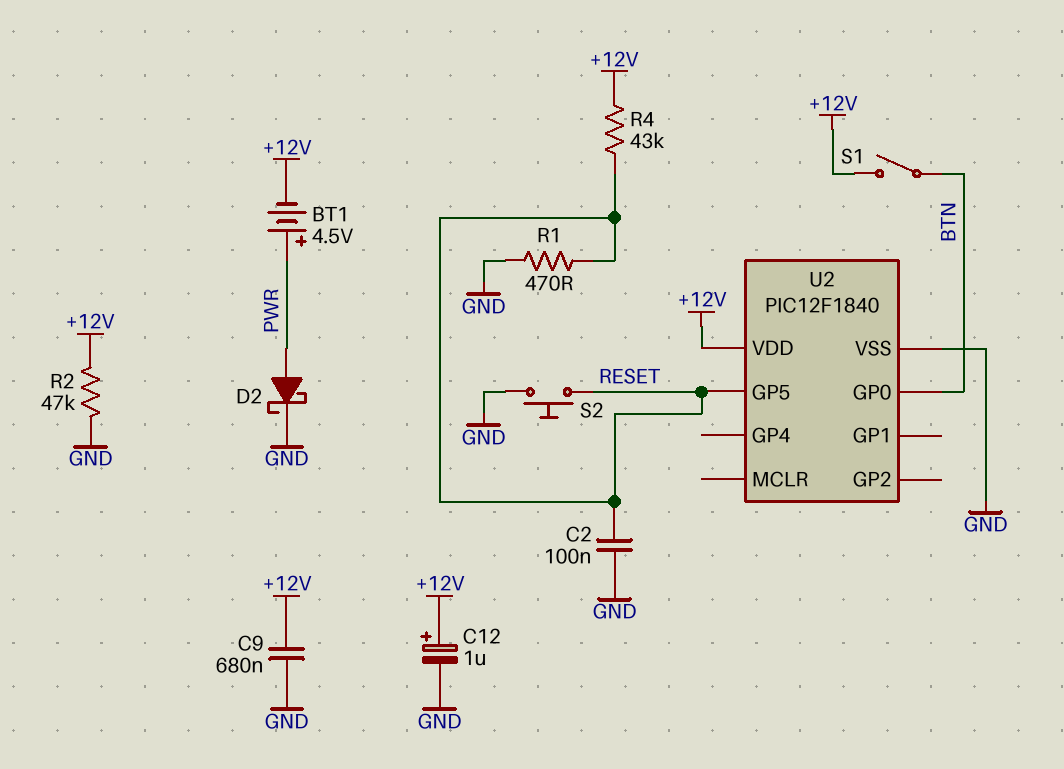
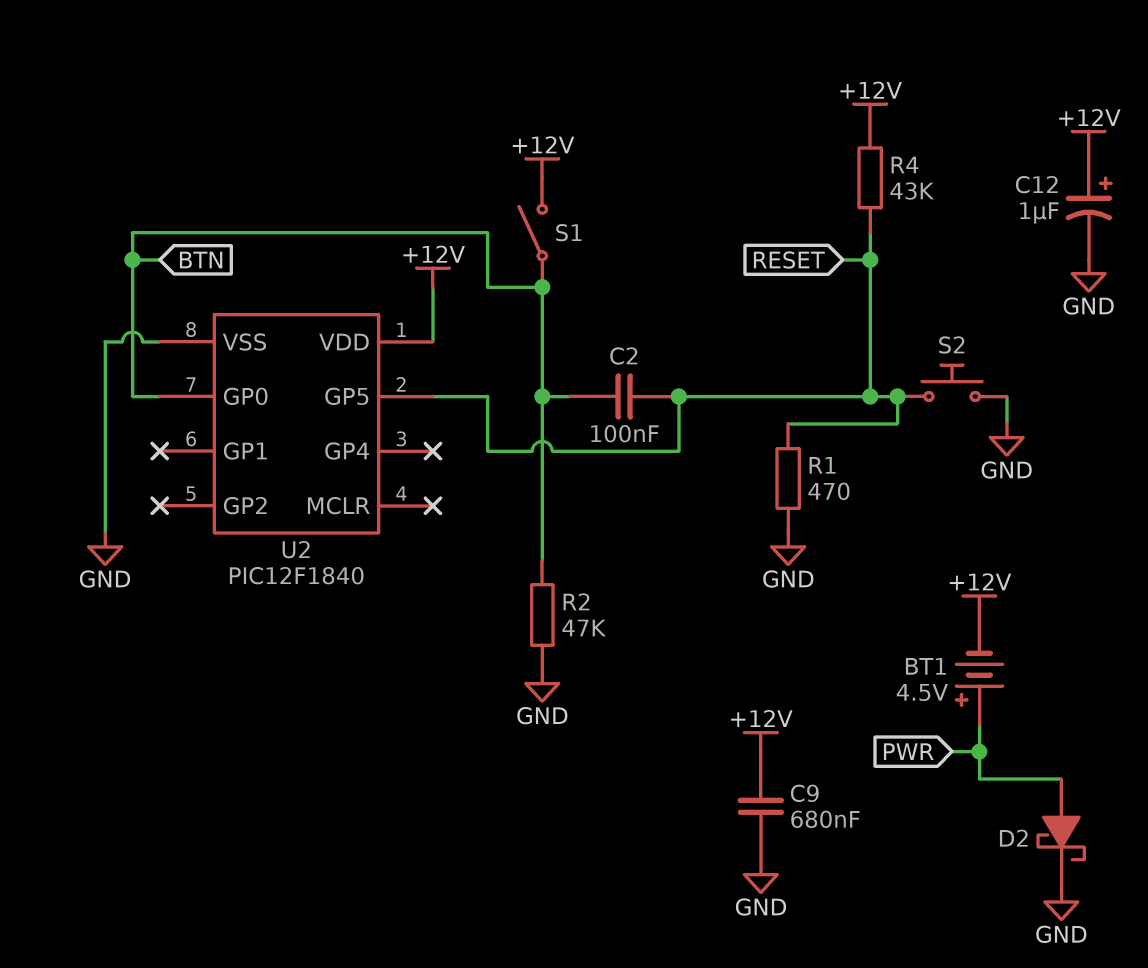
C2: 100nF (GND, RESET) -> 100nF (BTN, RESET)
R2: 47k (+12V, GND) -> 47k (BTN, GND)

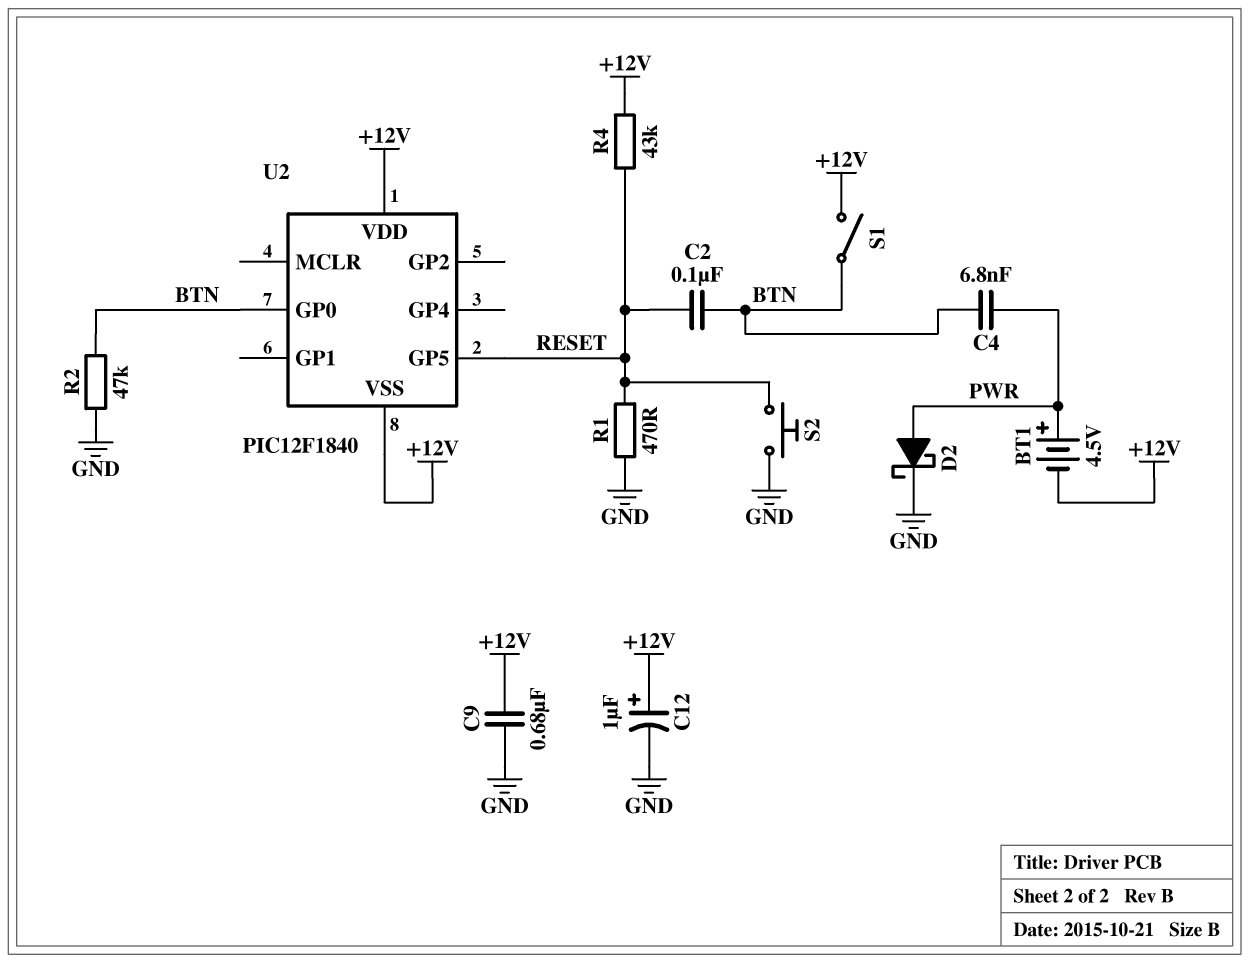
C4: none -> 6.8nF (BTN, PWR)
U2 pin VSS: GND -> +12V

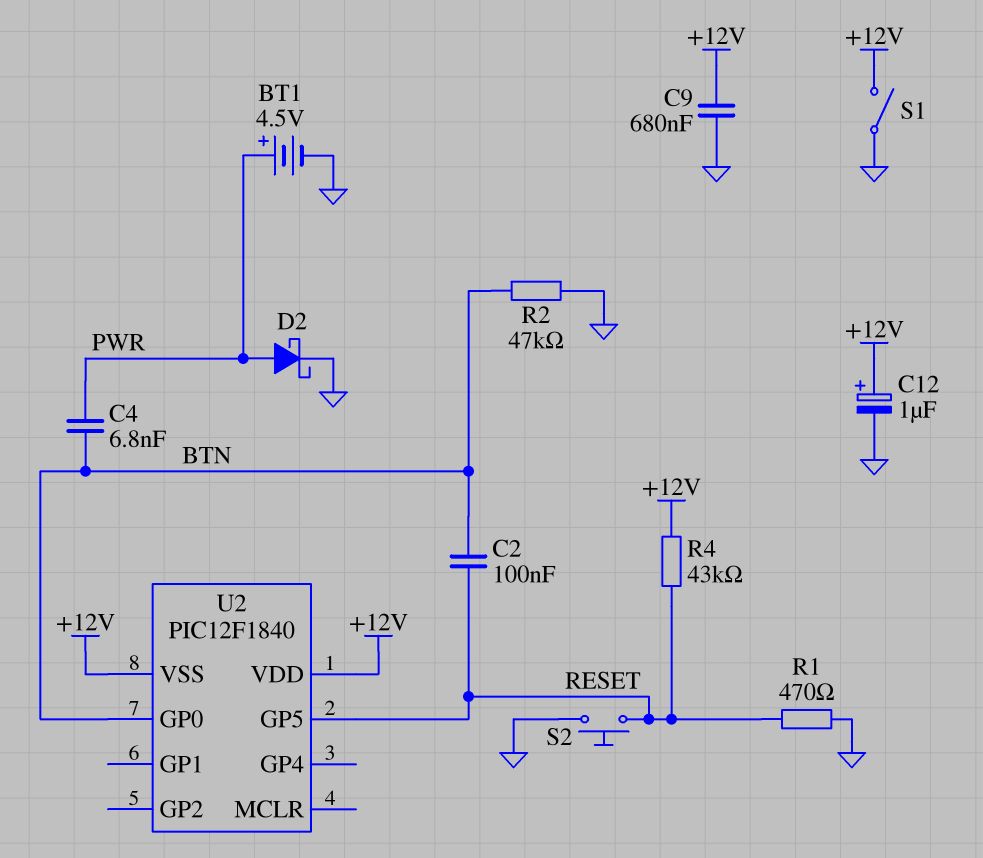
BT1: 4.5V (plus PWR, minus +12V) -> 4.5V (plus PWR, minus GND)
S1: switch (+12V, BTN) -> switch (+12V, GND)

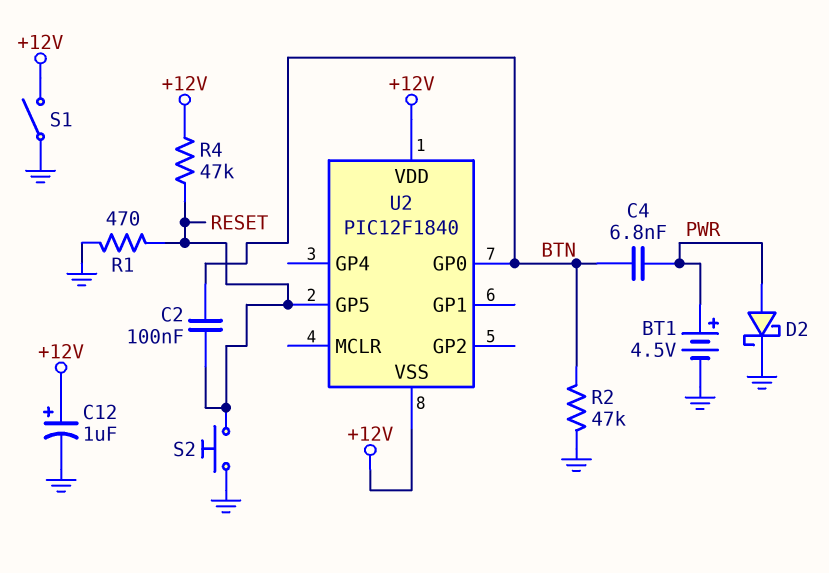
C9: 680nF (+12V, GND) -> none
R4: 43k (+12V, RESET) -> 47k (+12V, RESET)

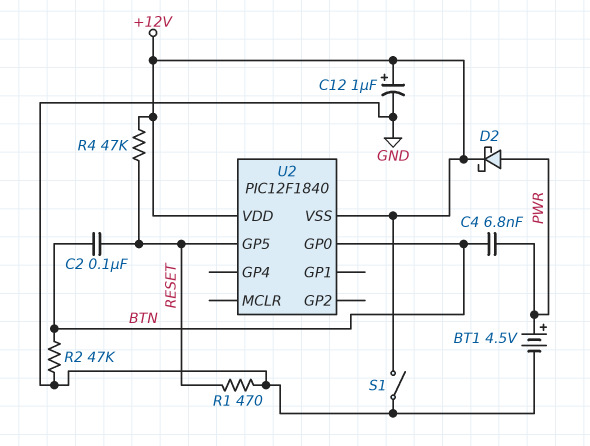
D2: schottky (A PWR, K GND) -> schottky (A PWR, K +12V)
S2: button (GND, RESET) -> none

